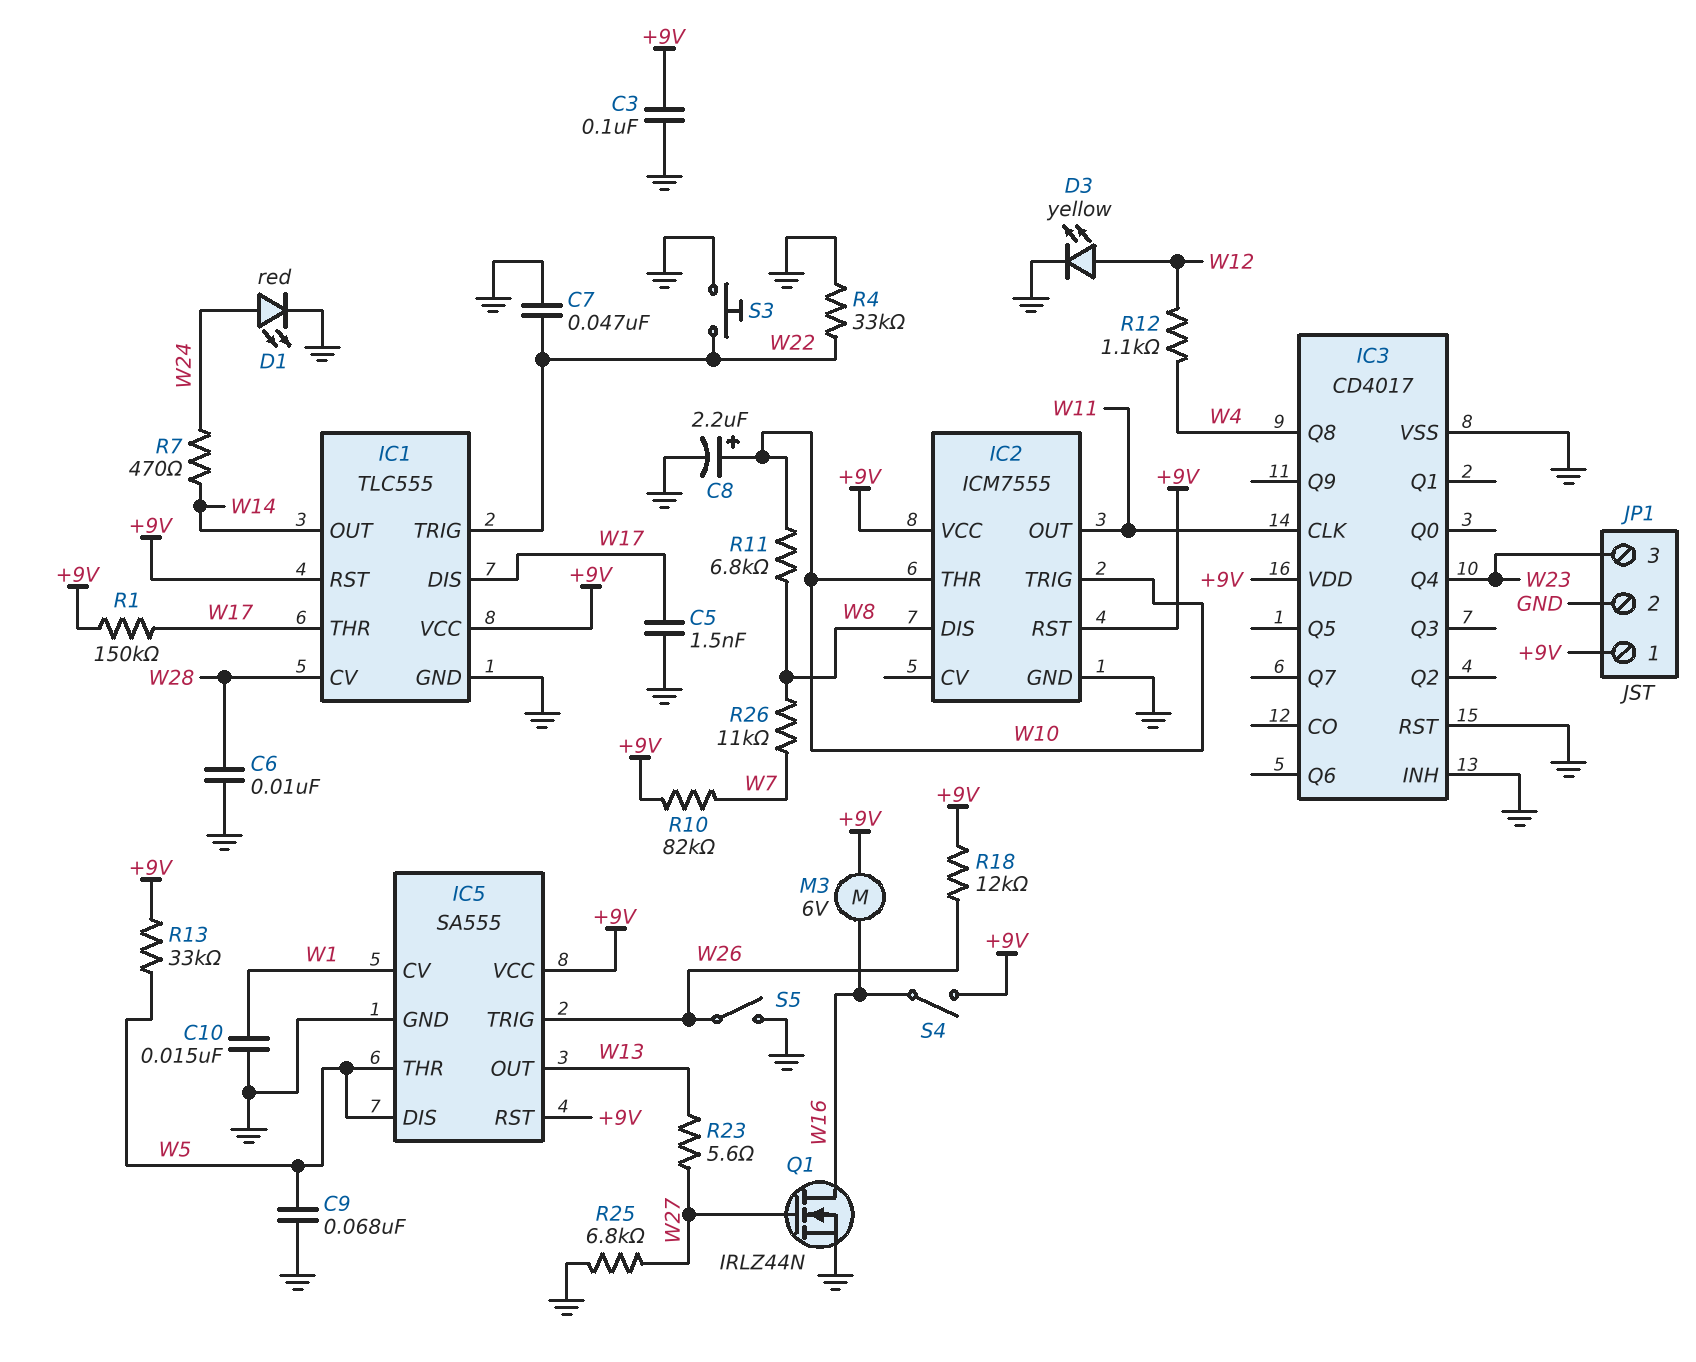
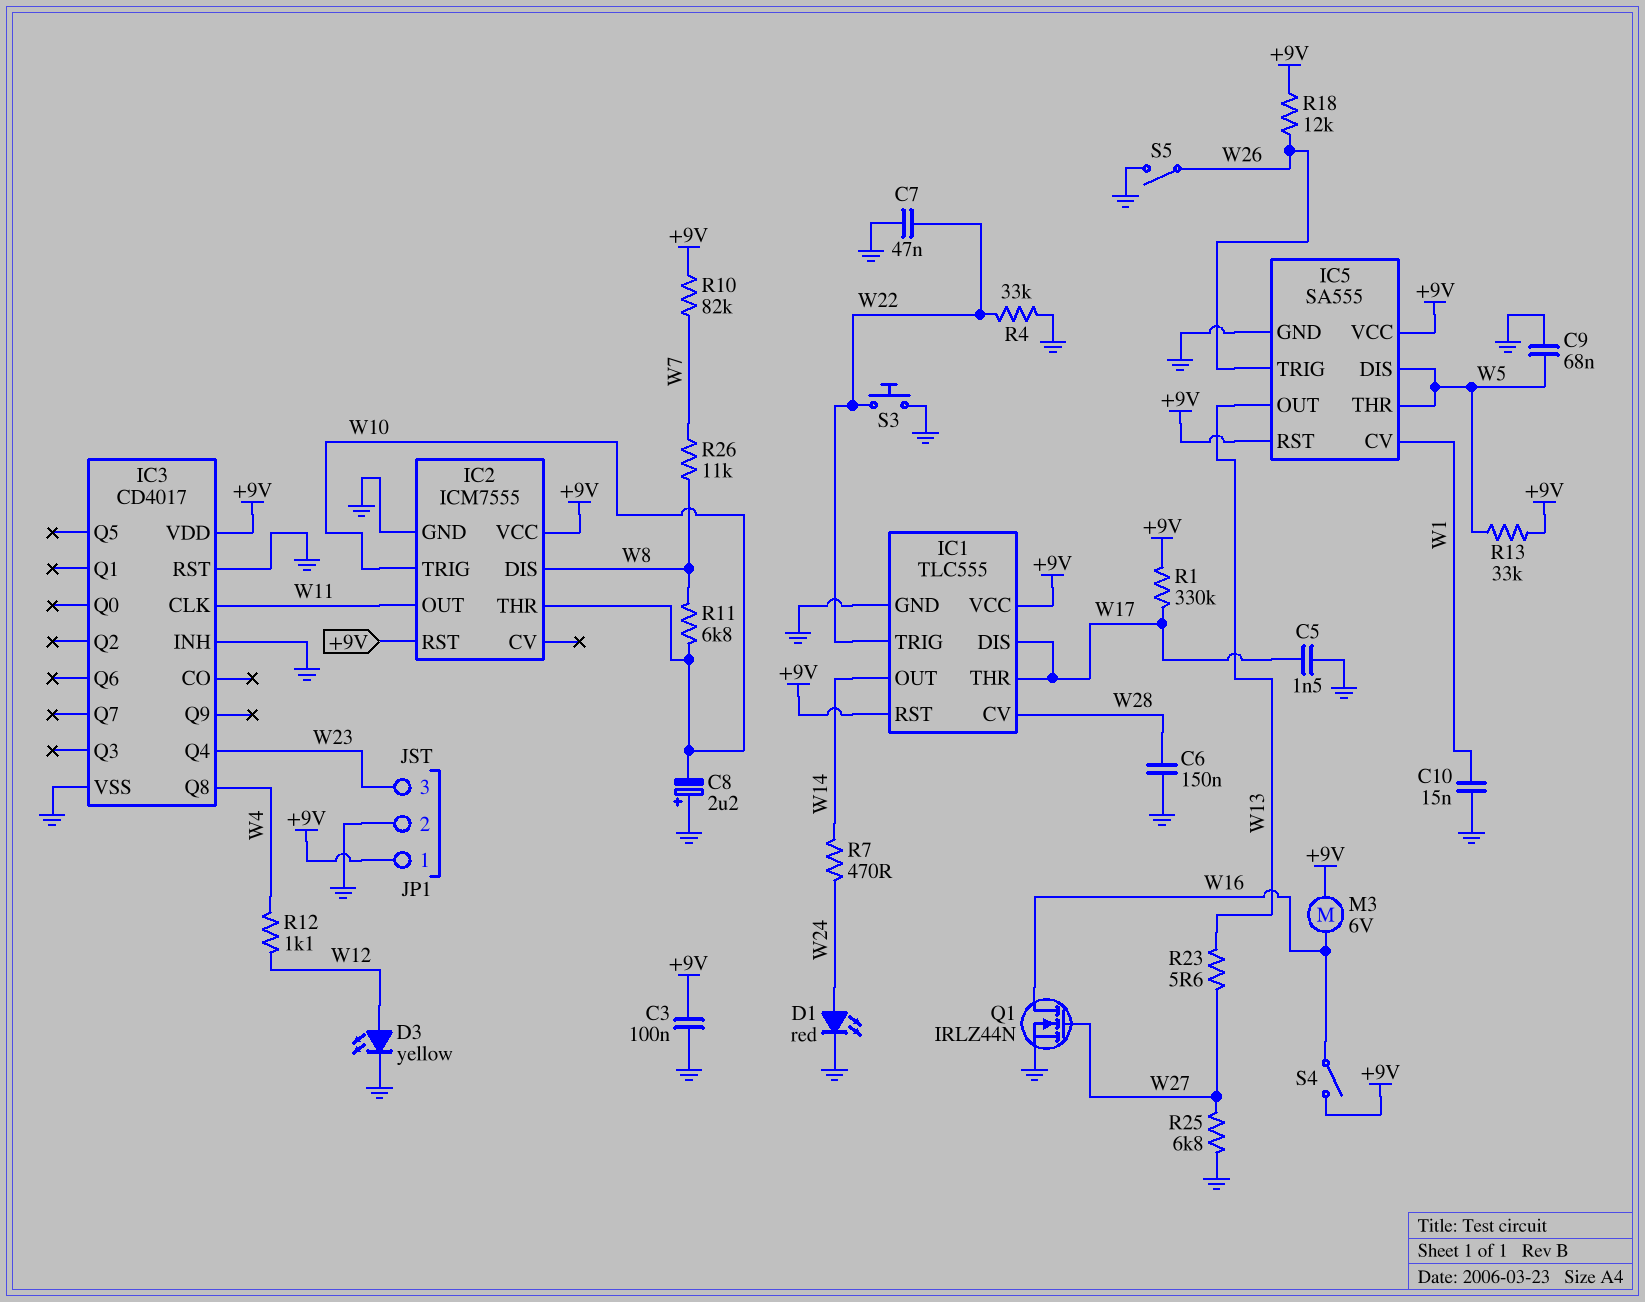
C6: 10nF (GND, W28) -> 150nF (GND, W28)
C8: 2.2uF (plus W10, minus GND) -> 2.2uF (plus GND, minus W10)
R1: 150k (+9V, W17) -> 330k (+9V, W17)

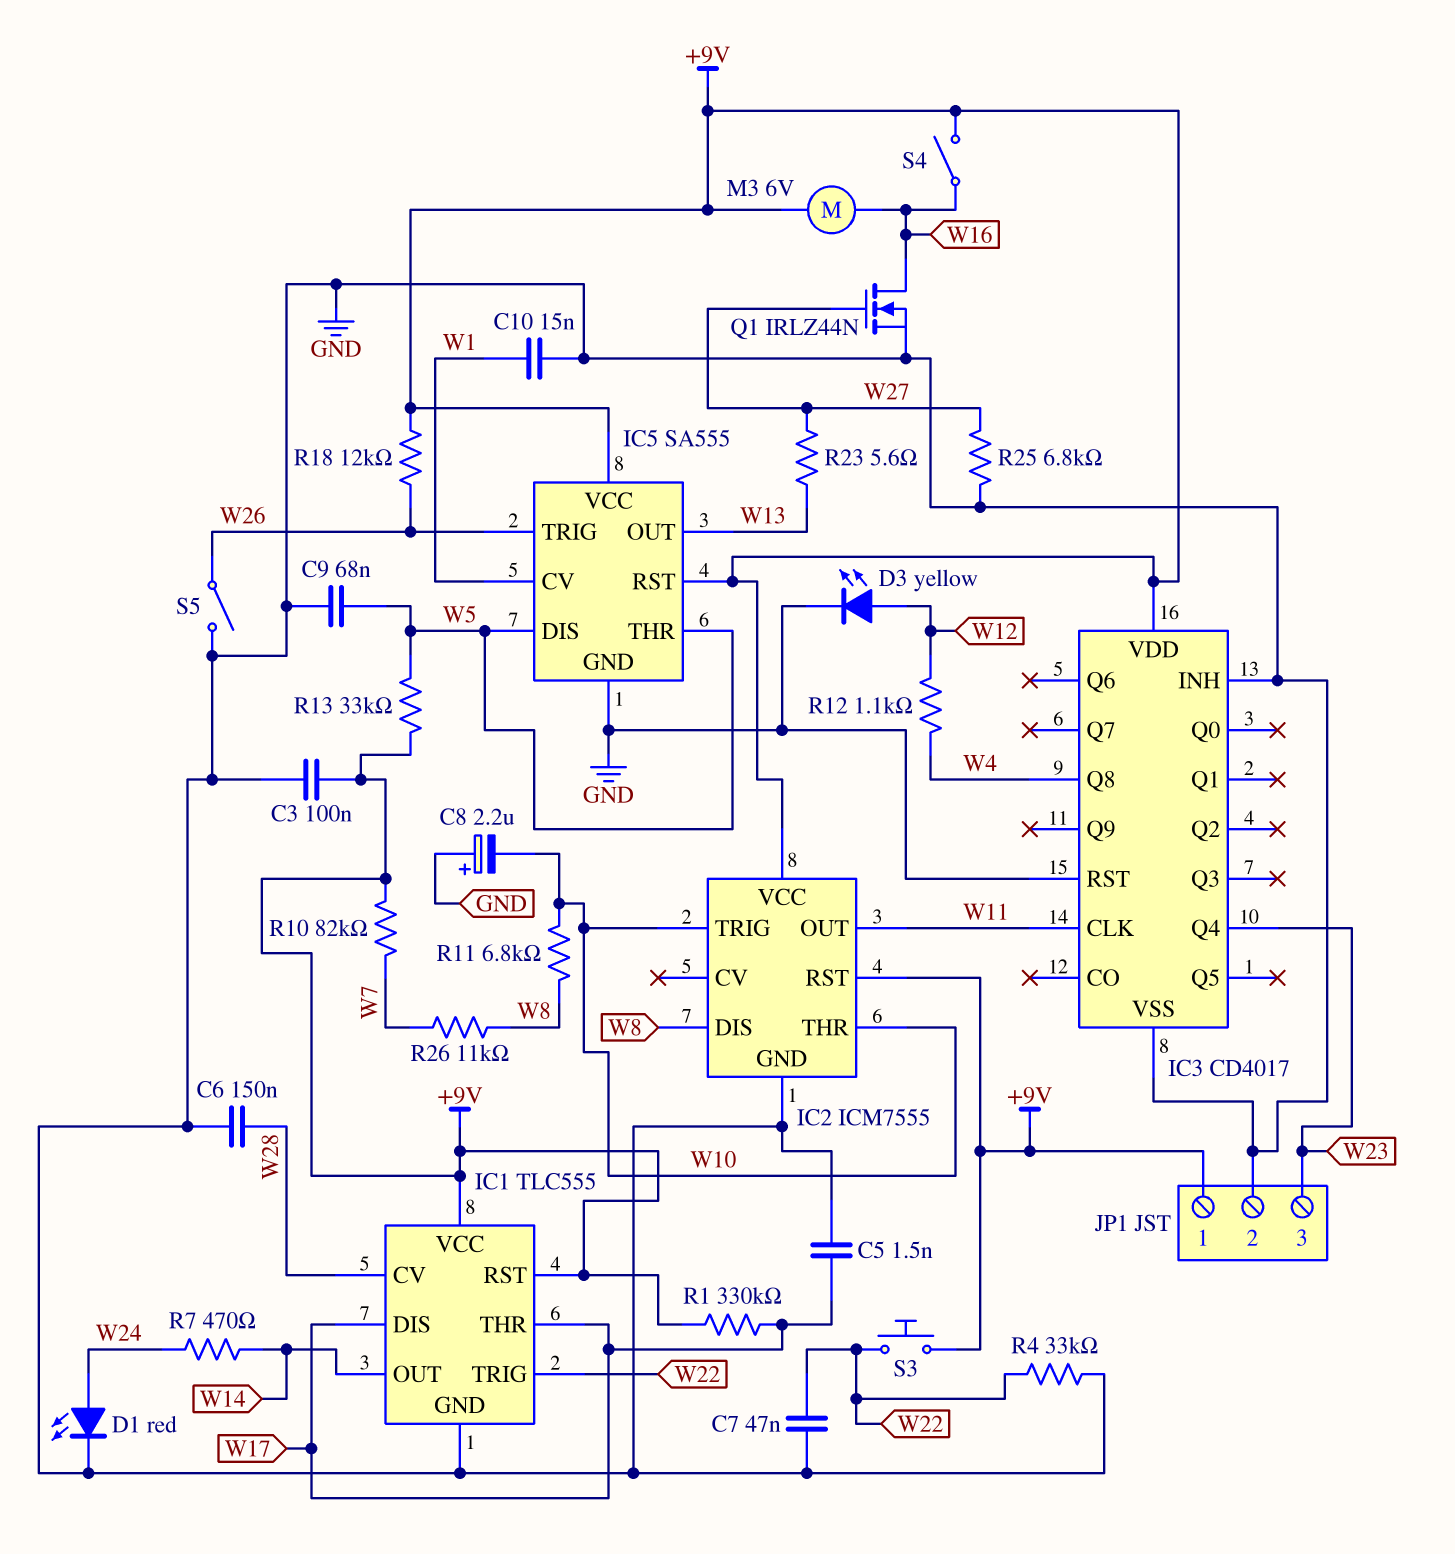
S3: button (GND, W22) -> button (+9V, W22)

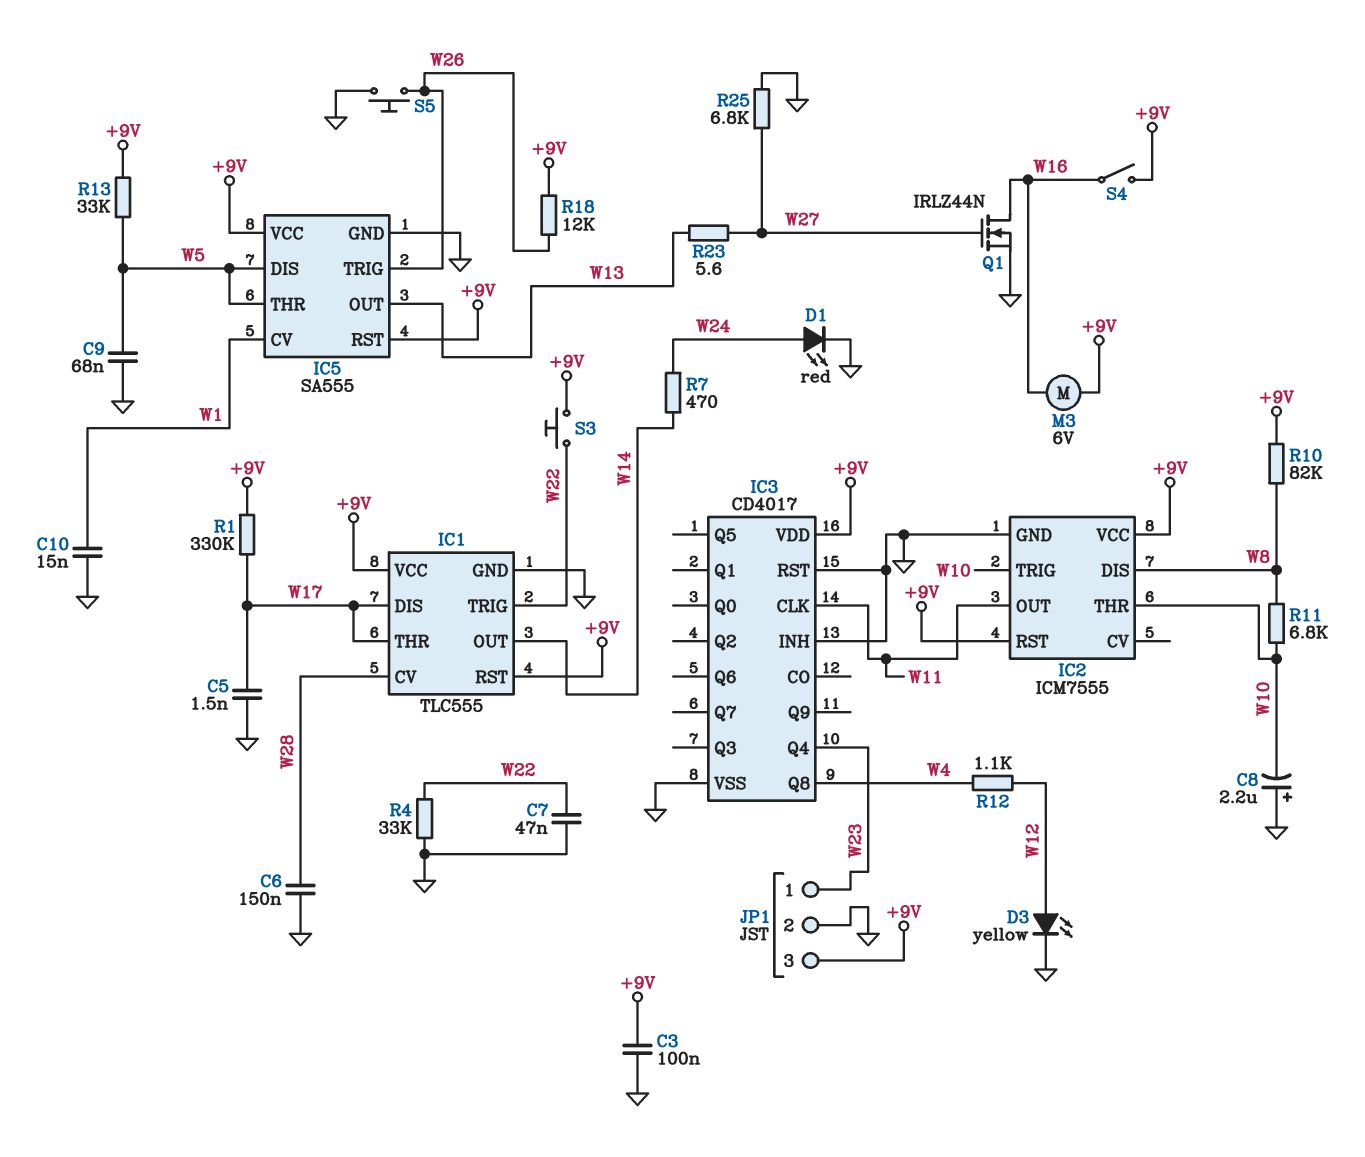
JP1 pin 1: +9V -> W23
JP1 pin 3: W23 -> +9V
R10: 82k (+9V, W7) -> 82k (+9V, W8)
R26: 11k (W7, W8) -> none
S5: switch (GND, W26) -> button (GND, W26)

